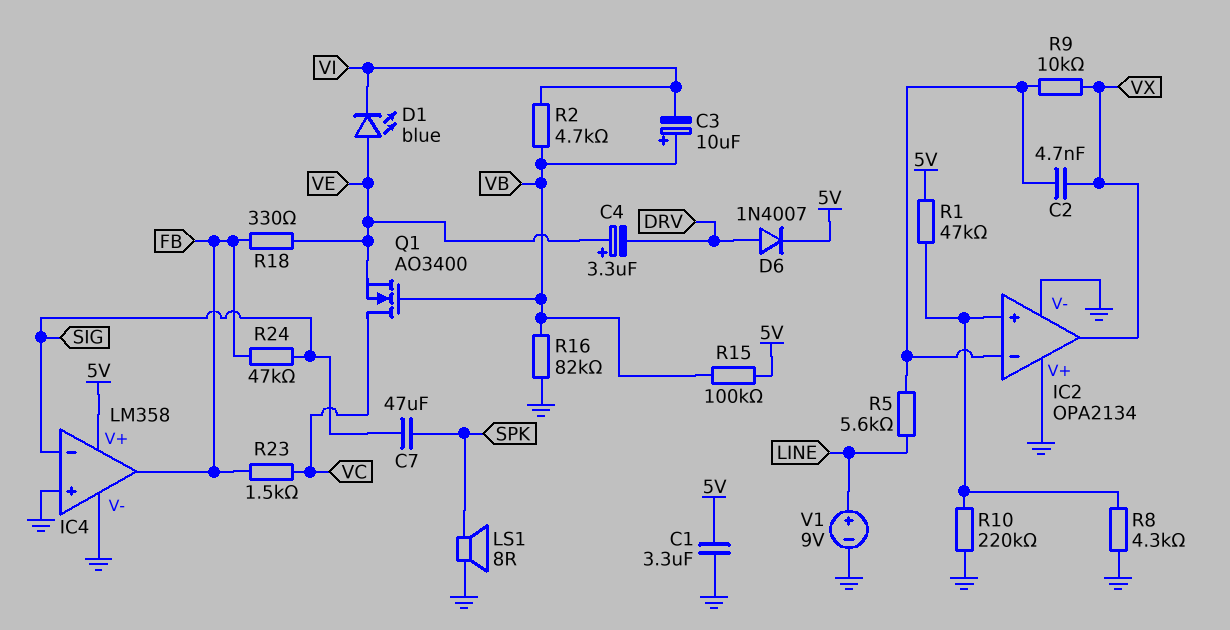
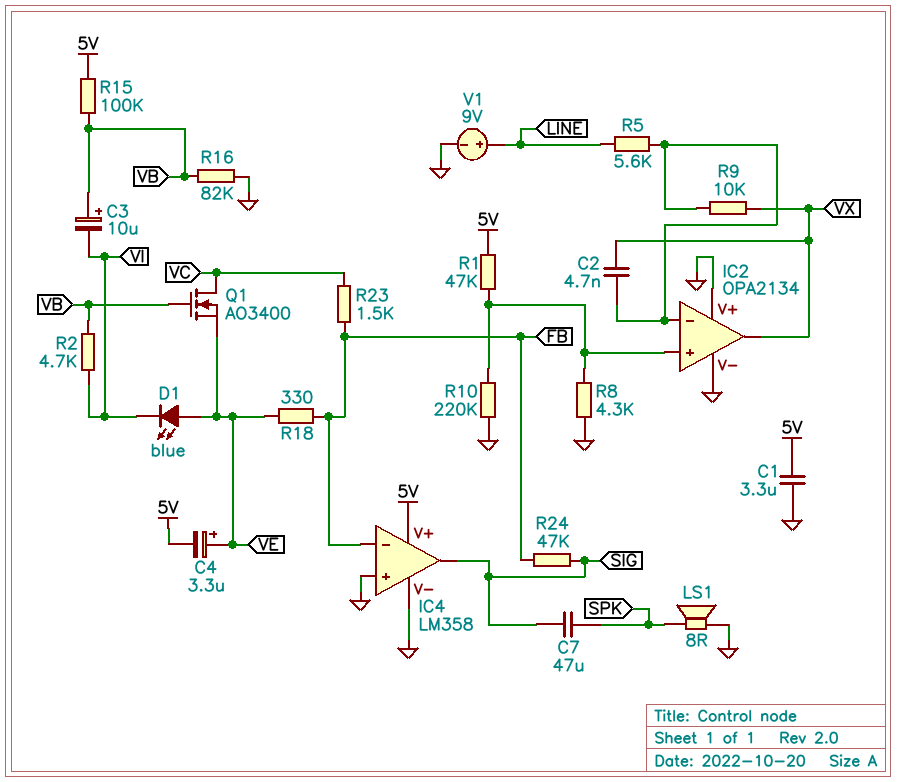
C4: 3.3uF (plus VE, minus DRV) -> 3.3uF (plus VE, minus 5V)
D6: diode 1N4007 (A DRV, K 5V) -> none
IC4 pin in-: SIG -> FB
IC4 pin out: FB -> SIG

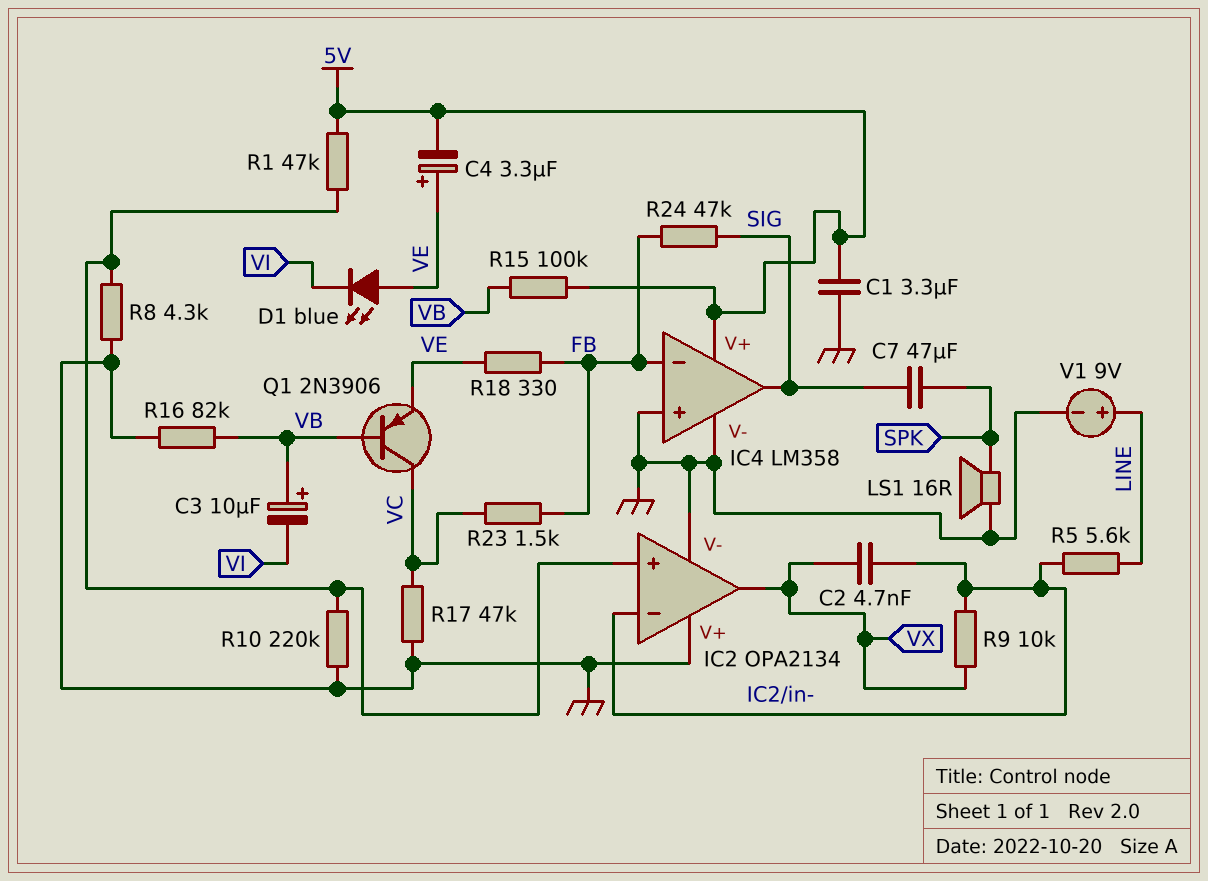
LS1: speaker 8R (GND, SPK) -> speaker 16R (GND, SPK)
Q1: NMOS AO3400 (G VB, D VC, S VE) -> PNP 2N3906 (B VB, C VC, E VE)
R2: 4.7k (VB, VI) -> none
R17: none -> 47k (GND, VC)

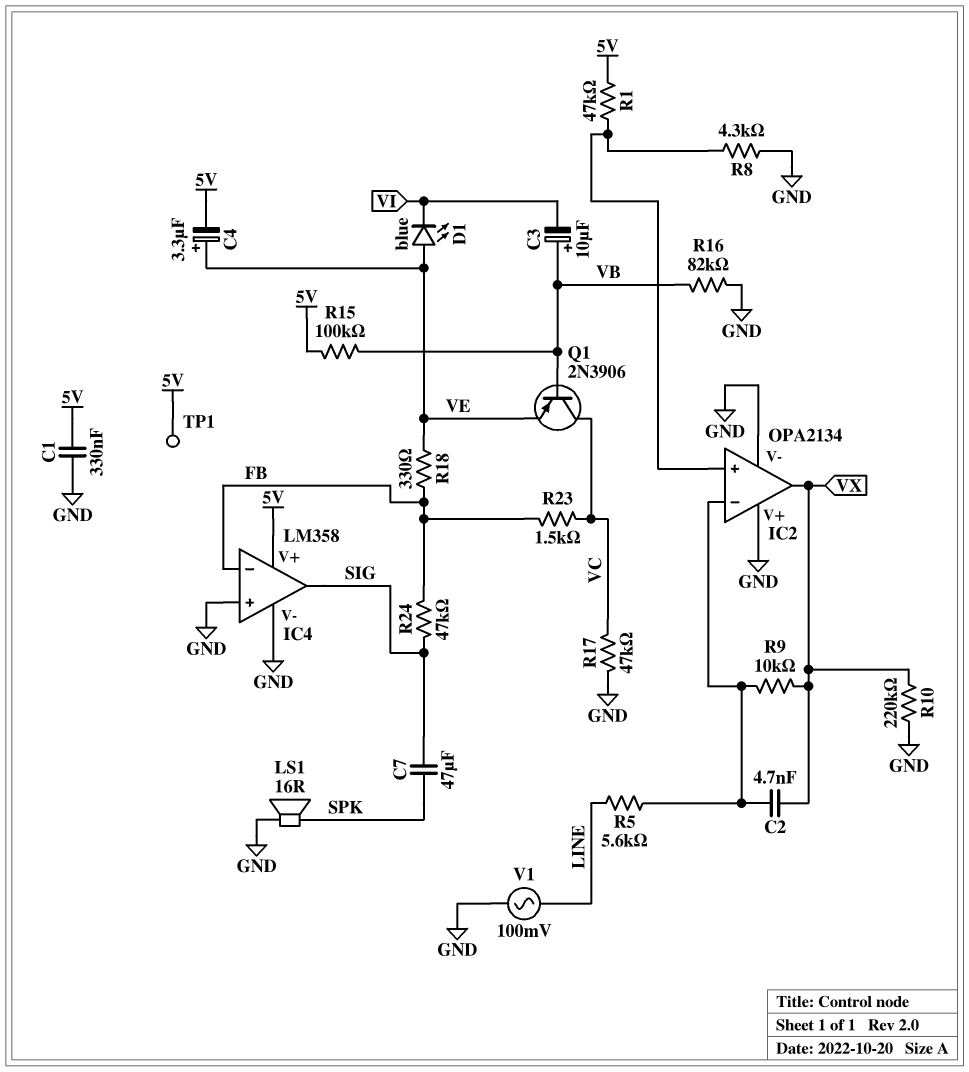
C1: 3.3uF (5V, GND) -> 330nF (5V, GND)
R10: 220k (GND, IC2/in+) -> 220k (GND, VX)
TP1: none -> test point (5V)
V1: 9V (plus LINE, minus GND) -> AC 100mV (GND, LINE)

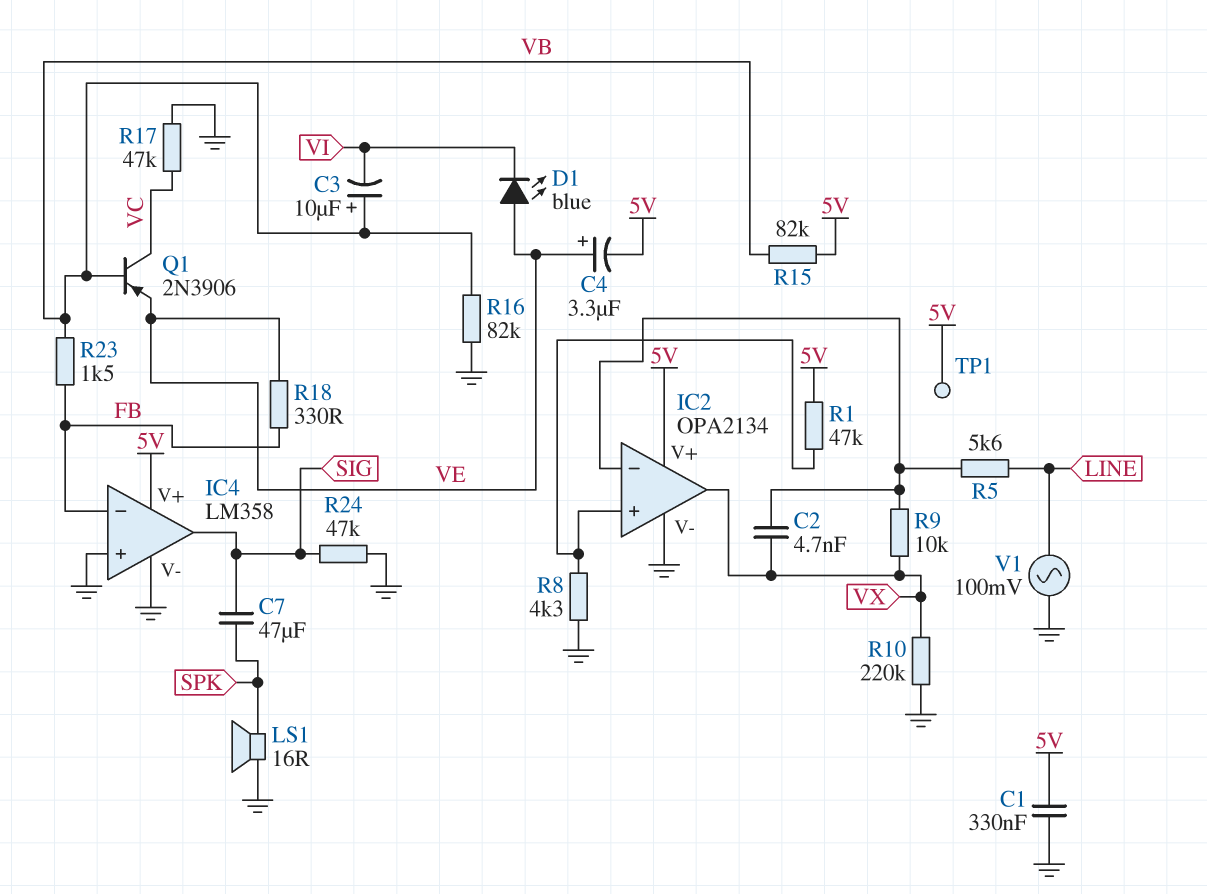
IC2 pin V+: GND -> 5V
R15: 100k (5V, VB) -> 82k (5V, VB)
R23: 1.5k (FB, VC) -> 1.5k (FB, VB)
R24: 47k (FB, SIG) -> 47k (GND, SIG)

